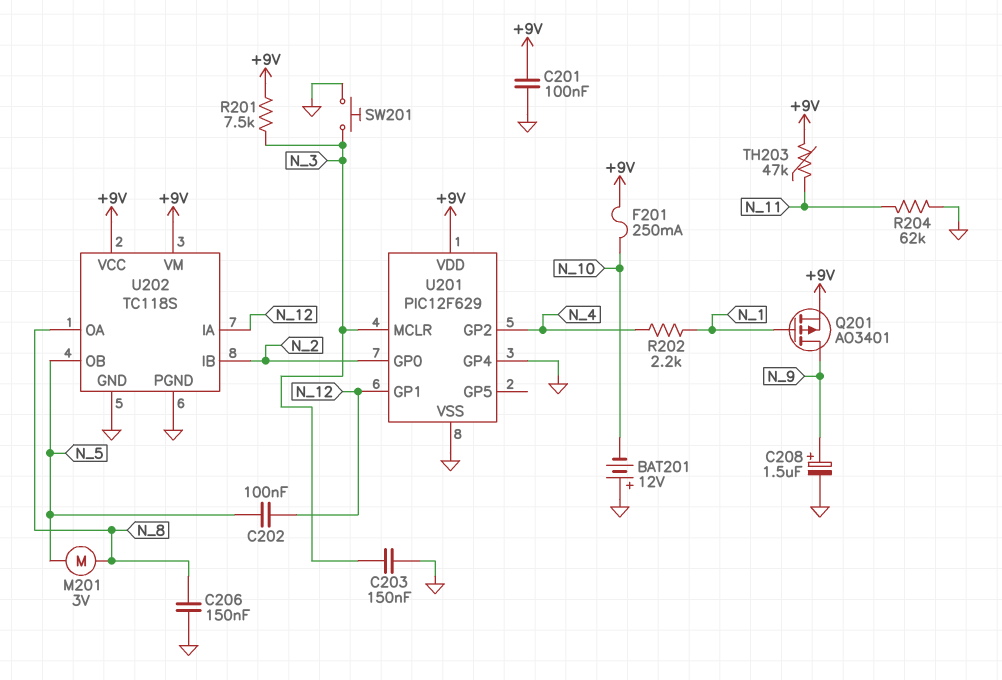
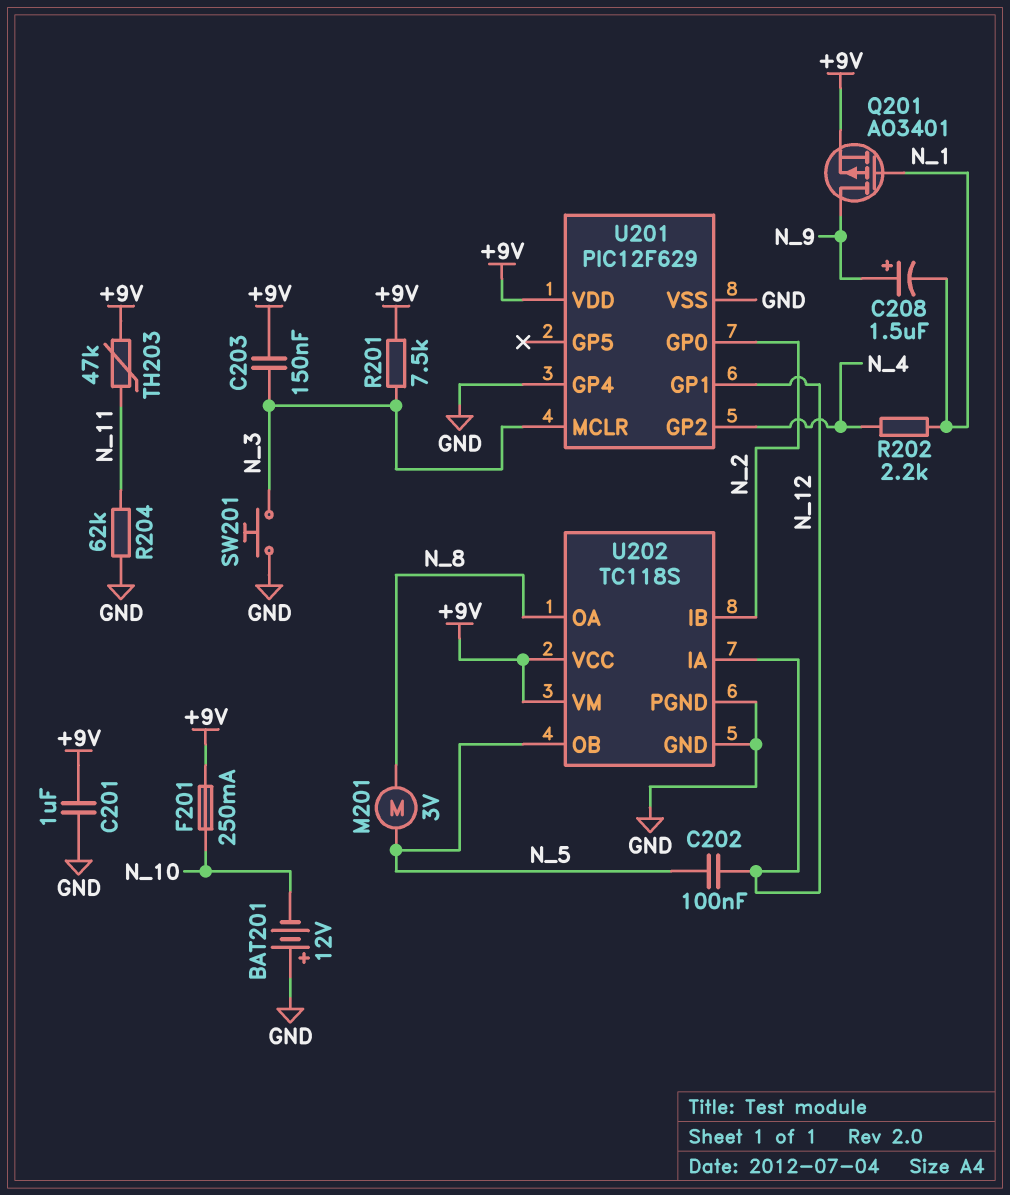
C201: 100nF (+9V, GND) -> 1uF (+9V, GND)
C203: 150nF (GND, N_3) -> 150nF (+9V, N_3)
C206: 150nF (GND, N_8) -> none
C208: 1.5uF (plus N_9, minus GND) -> 1.5uF (plus N_9, minus N_1)

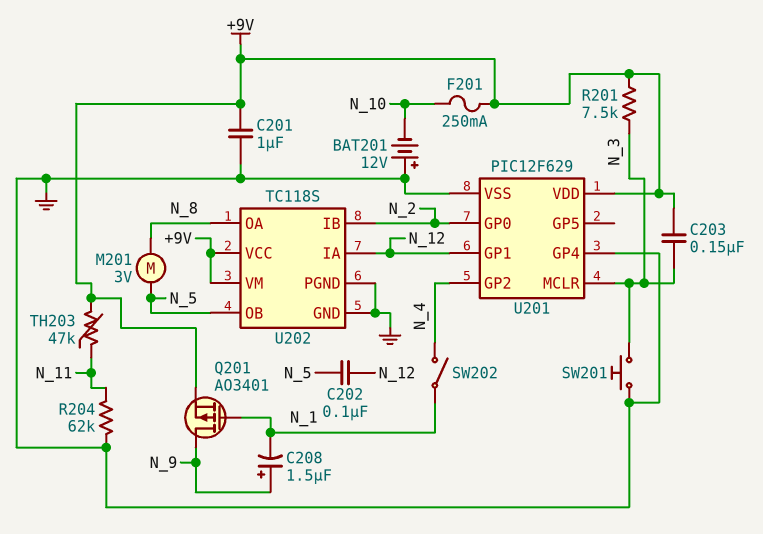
R202: 2.2k (N_1, N_4) -> none
SW202: none -> switch (N_1, N_4)

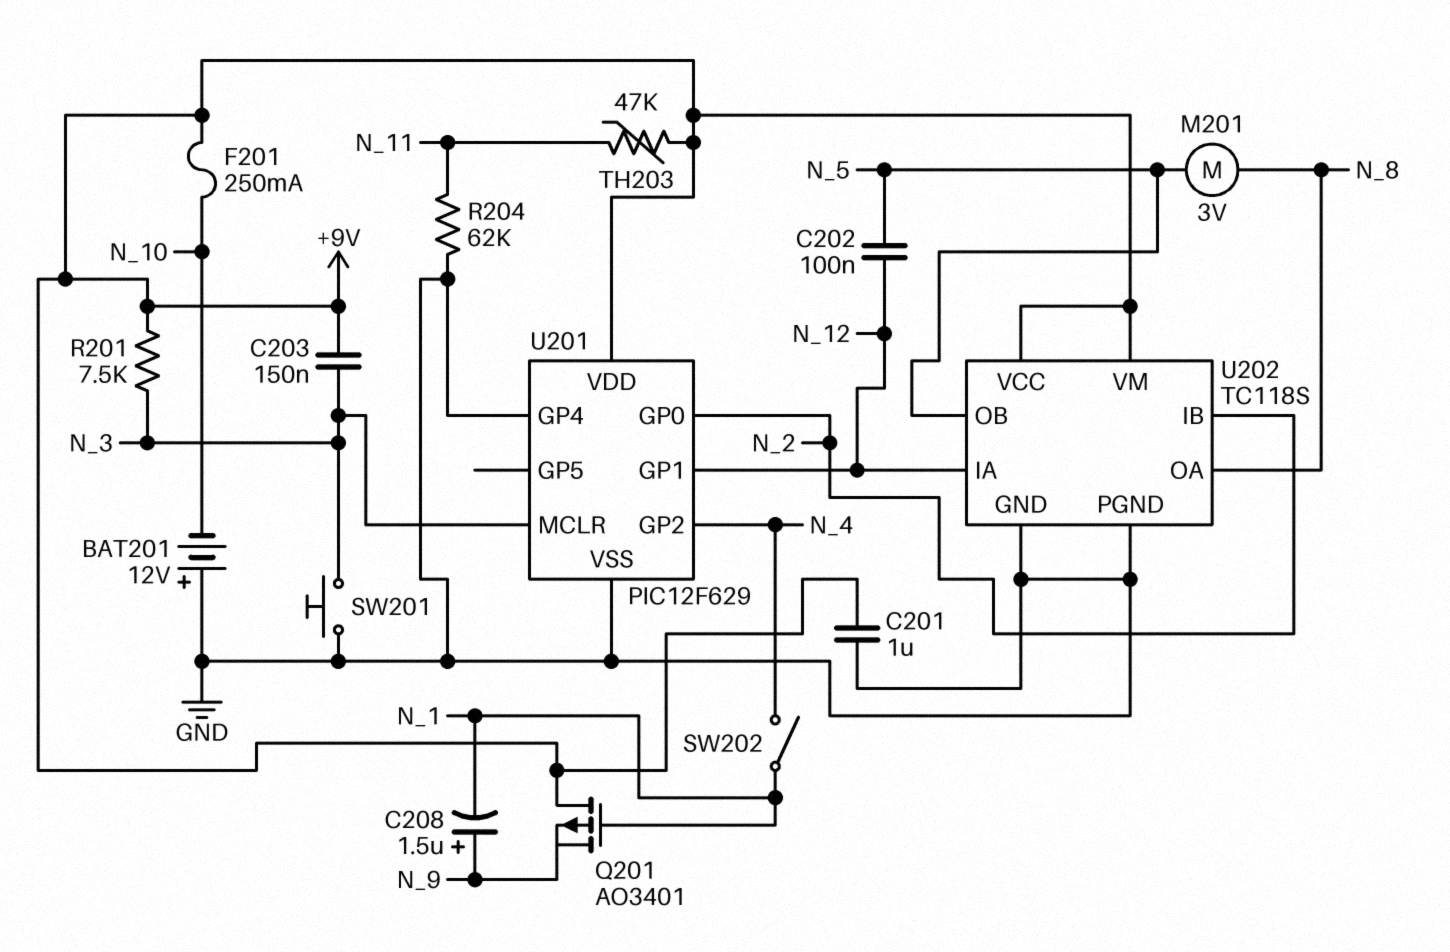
Q201: PMOS AO3401 (G N_1, D N_9, S +9V) -> PMOS AO3401 (G N_1, D +9V, S N_9)

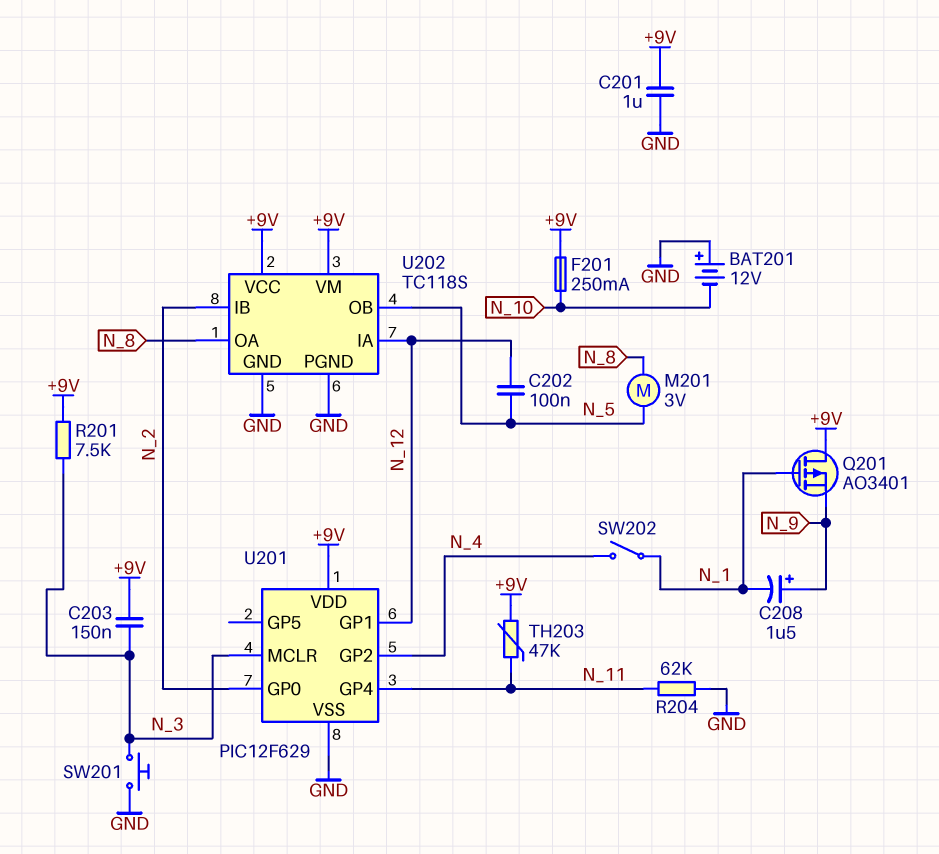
U201 pin GP4: GND -> N_11

